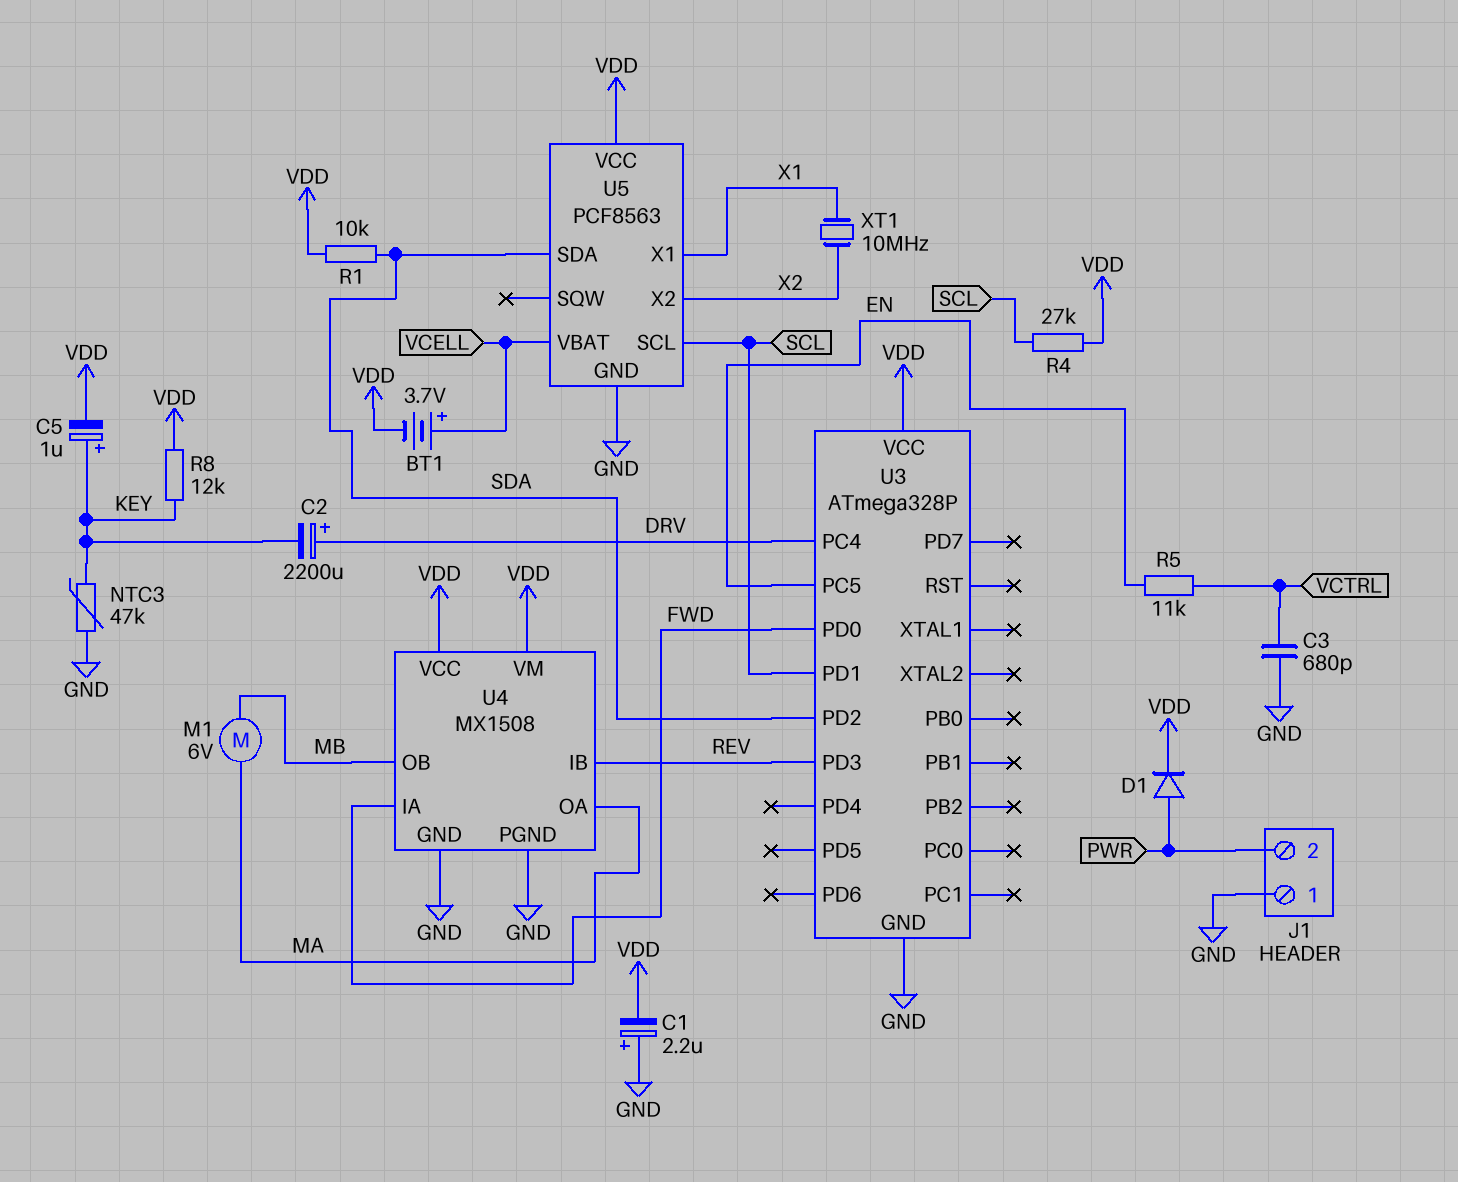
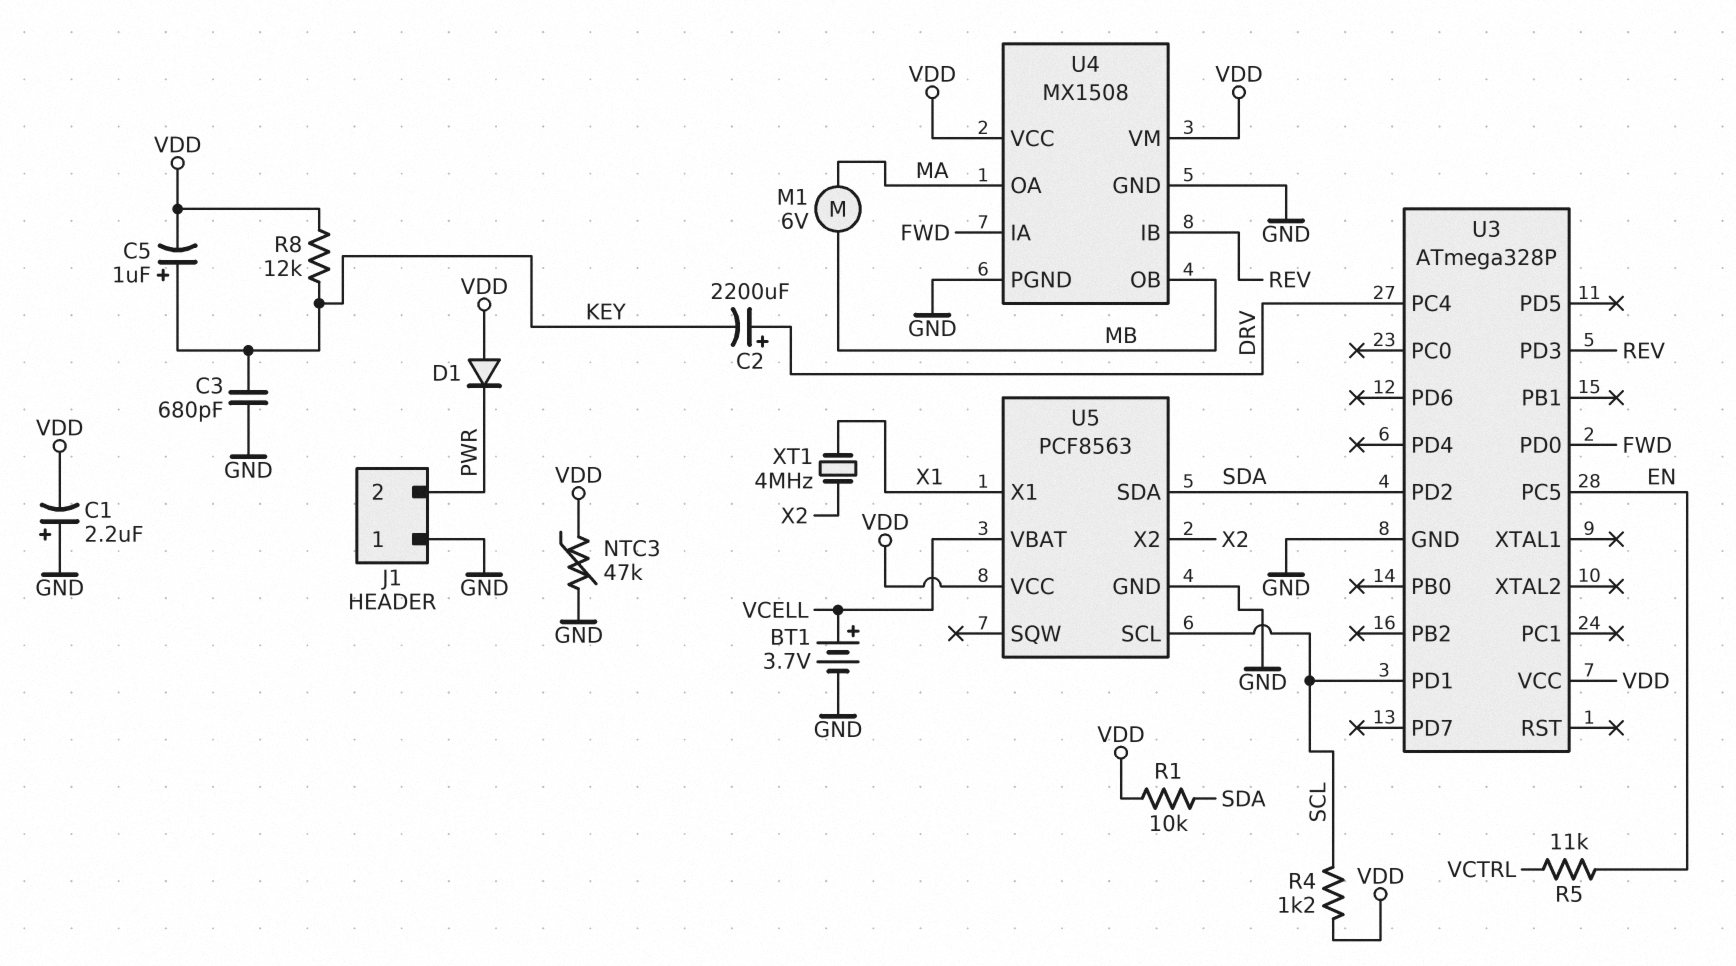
BT1: 3.7V (plus VCELL, minus VDD) -> 3.7V (plus VCELL, minus GND)
C3: 680pF (GND, VCTRL) -> 680pF (GND, KEY)
D1: diode (A PWR, K VDD) -> diode (A VDD, K PWR)
NTC3: 47k (GND, KEY) -> 47k (GND, VDD)
R4: 27k (SCL, VDD) -> 1.2k (SCL, VDD)
XT1: 10MHz (X1, X2) -> 4MHz (X1, X2)

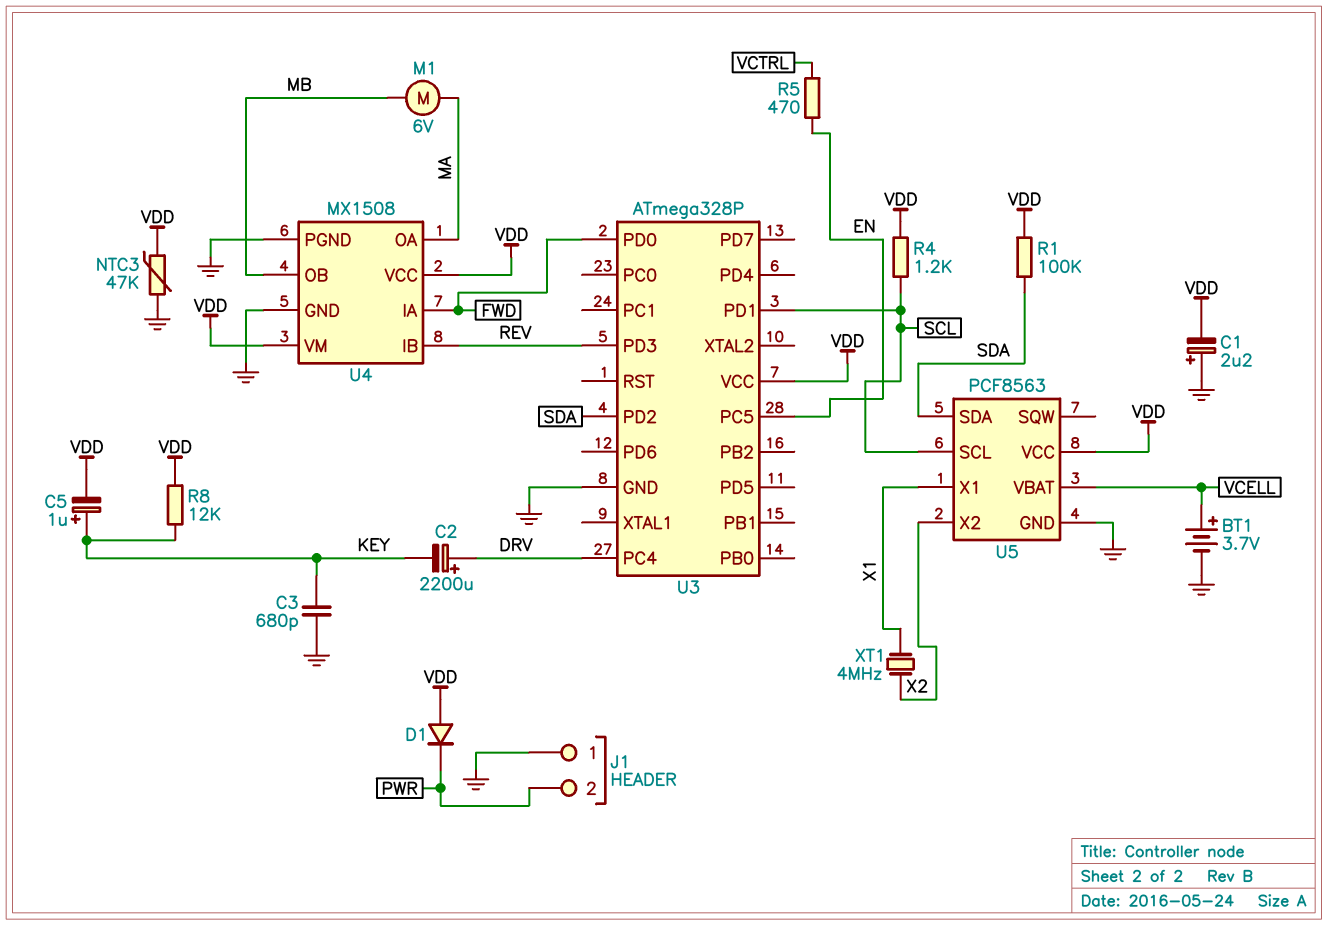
R1: 10k (SDA, VDD) -> 100k (SDA, VDD)
R5: 11k (EN, VCTRL) -> 470 (EN, VCTRL)

